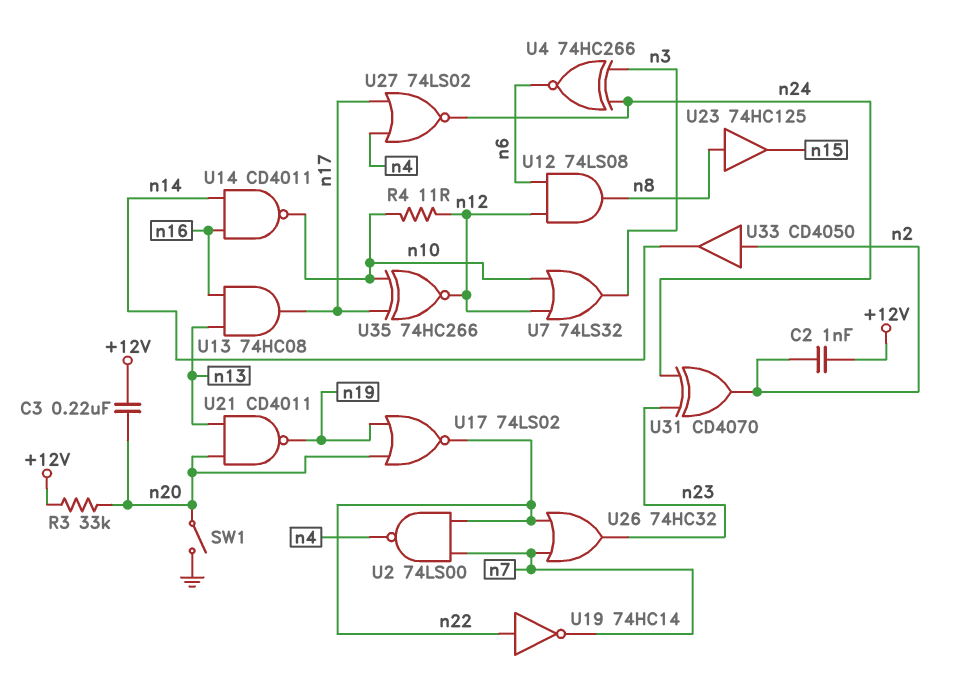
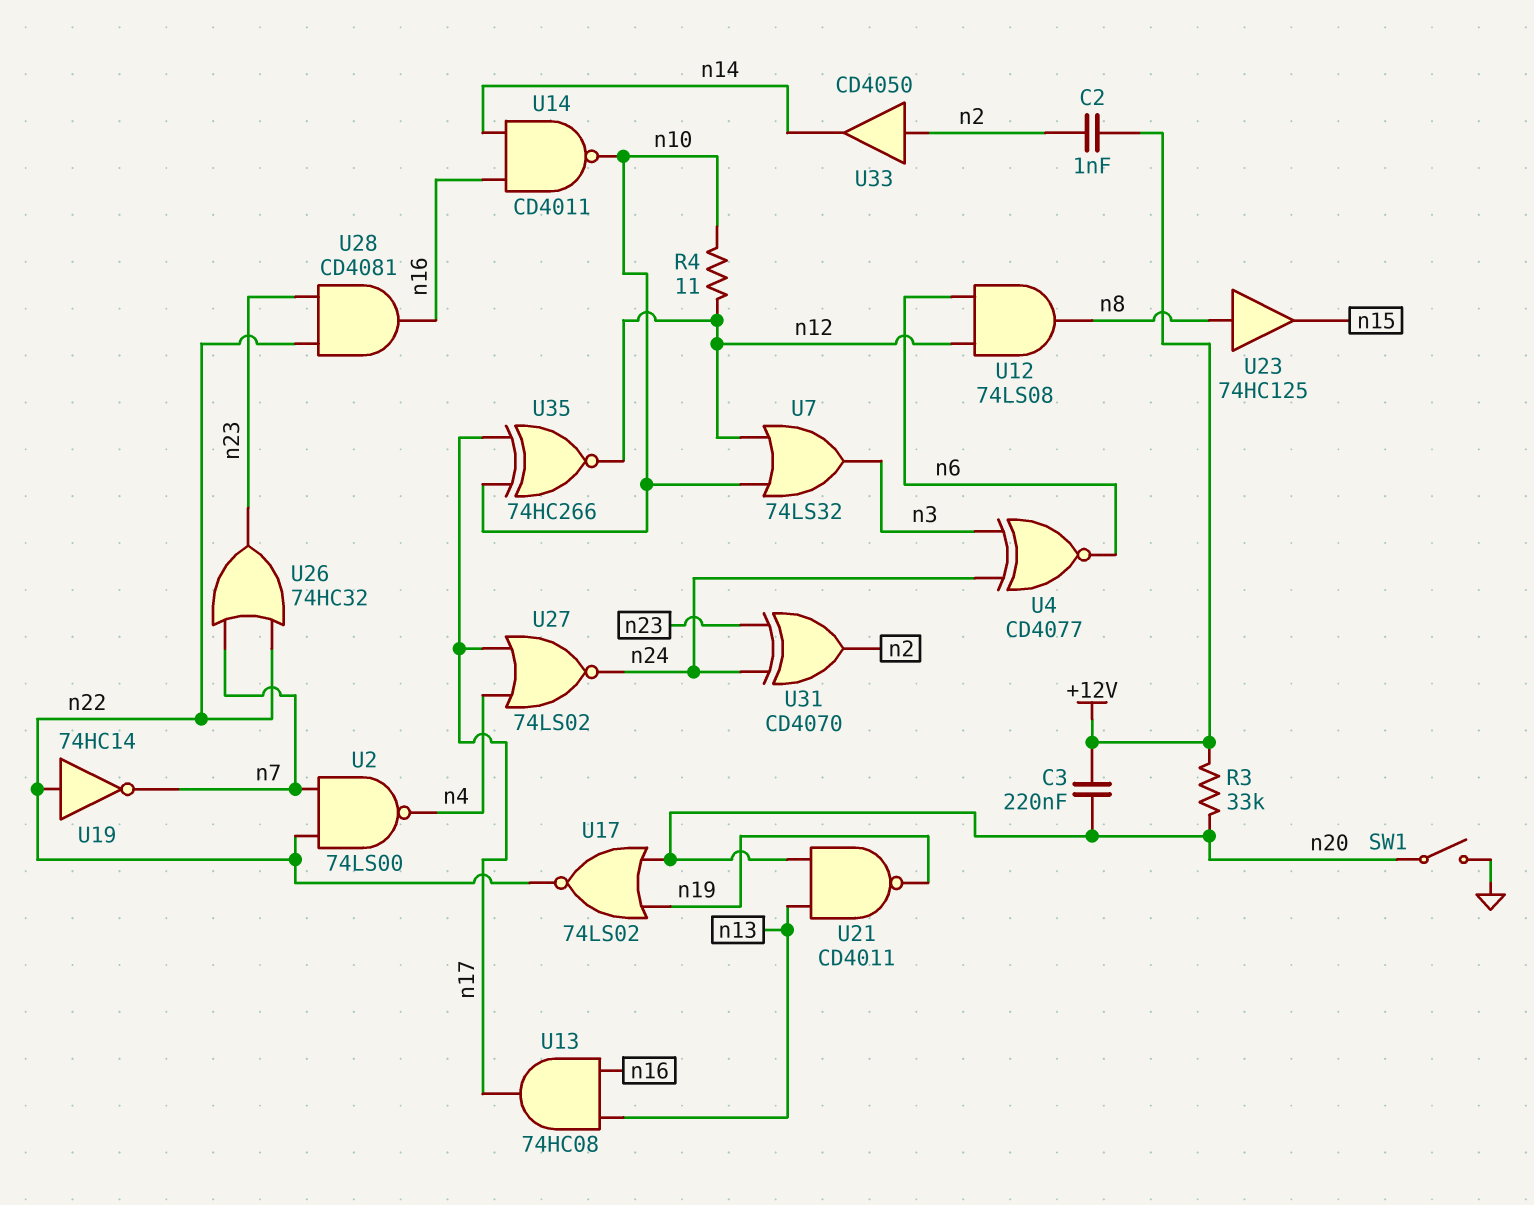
U4: XNOR 74HC266 (in n3, in n24, out n6) -> XNOR CD4077 (in n3, in n24, out n6)
U28: none -> AND CD4081 (in n22, in n23, out n16)

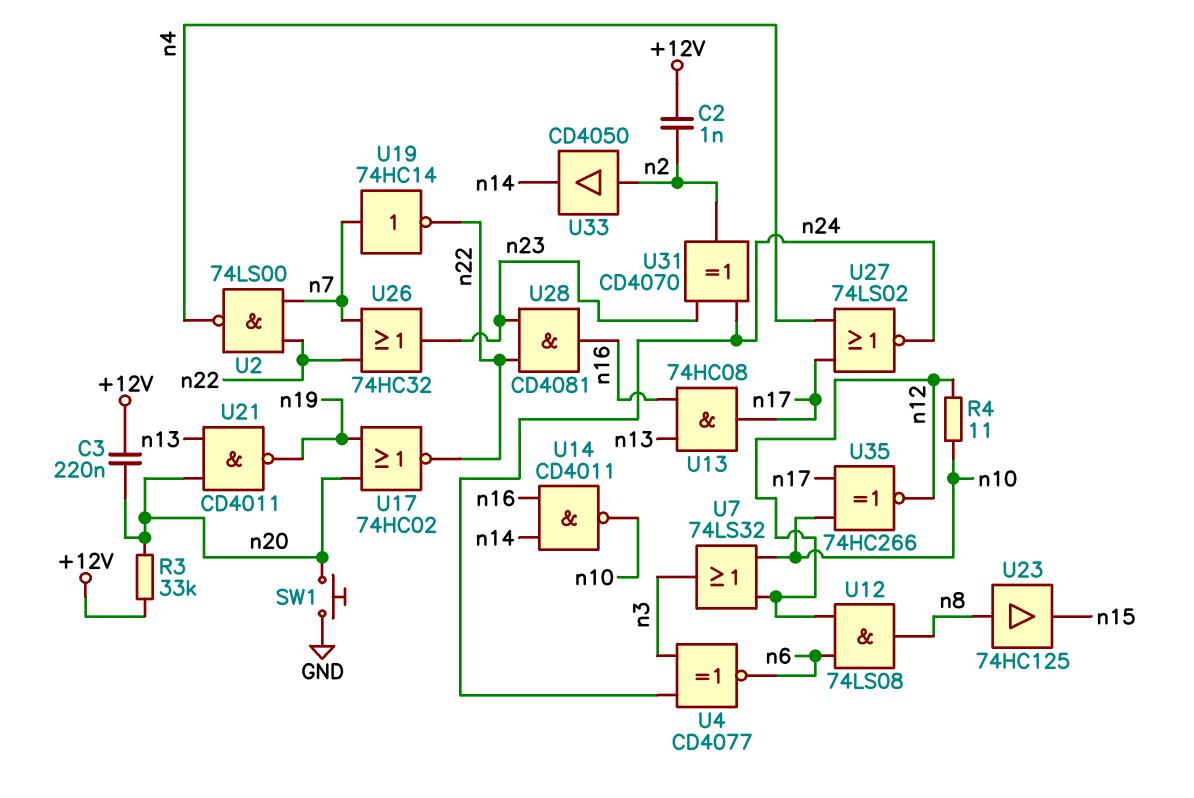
SW1: switch (GND, n20) -> button (GND, n20)
U17: NOR 74LS02 (in n19, in n20, out n22) -> NOR 74HC02 (in n19, in n20, out n22)
U19: NOT 74HC14 (in n22, out n7) -> NOT 74HC14 (in n7, out n22)

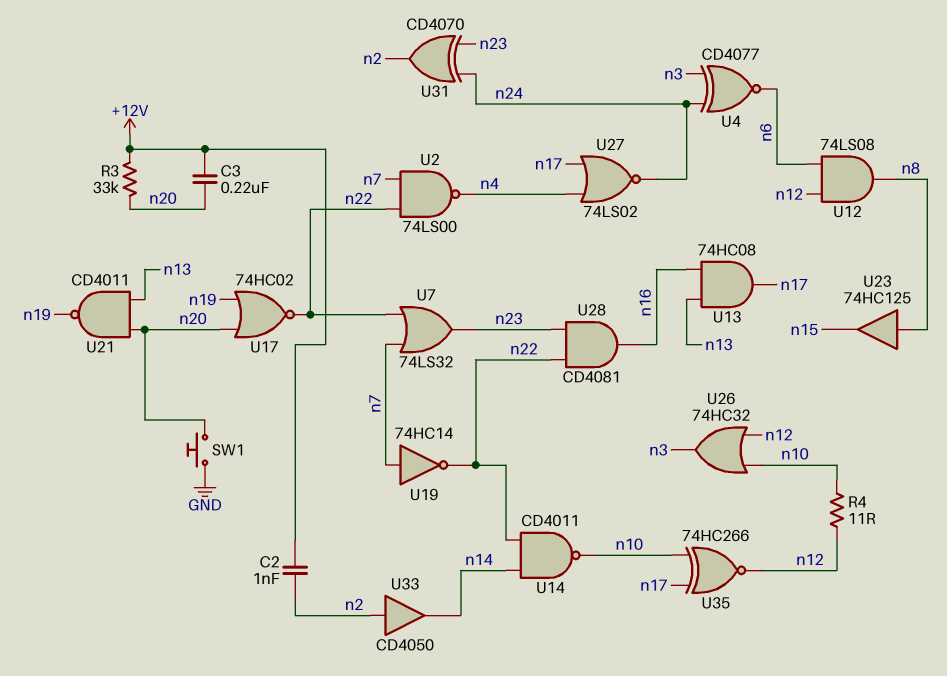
U7: OR 74LS32 (in n10, in n12, out n3) -> OR 74LS32 (in n7, in n22, out n23)
U14: NAND CD4011 (in n14, in n16, out n10) -> NAND CD4011 (in n14, in n22, out n10)
U26: OR 74HC32 (in n7, in n22, out n23) -> OR 74HC32 (in n10, in n12, out n3)

